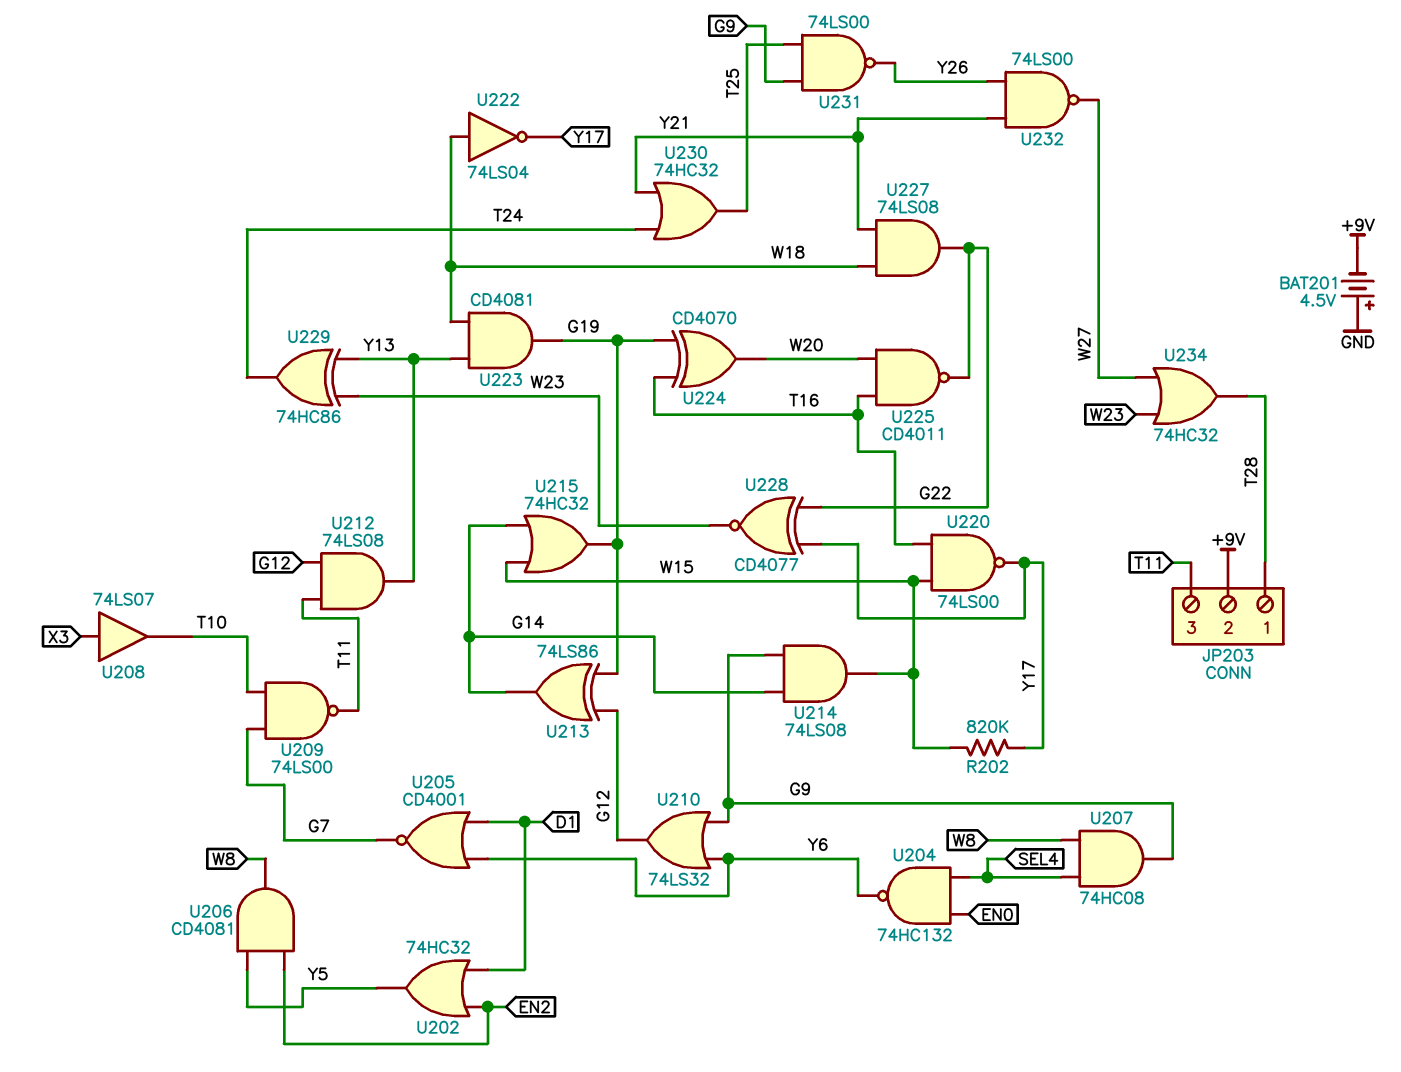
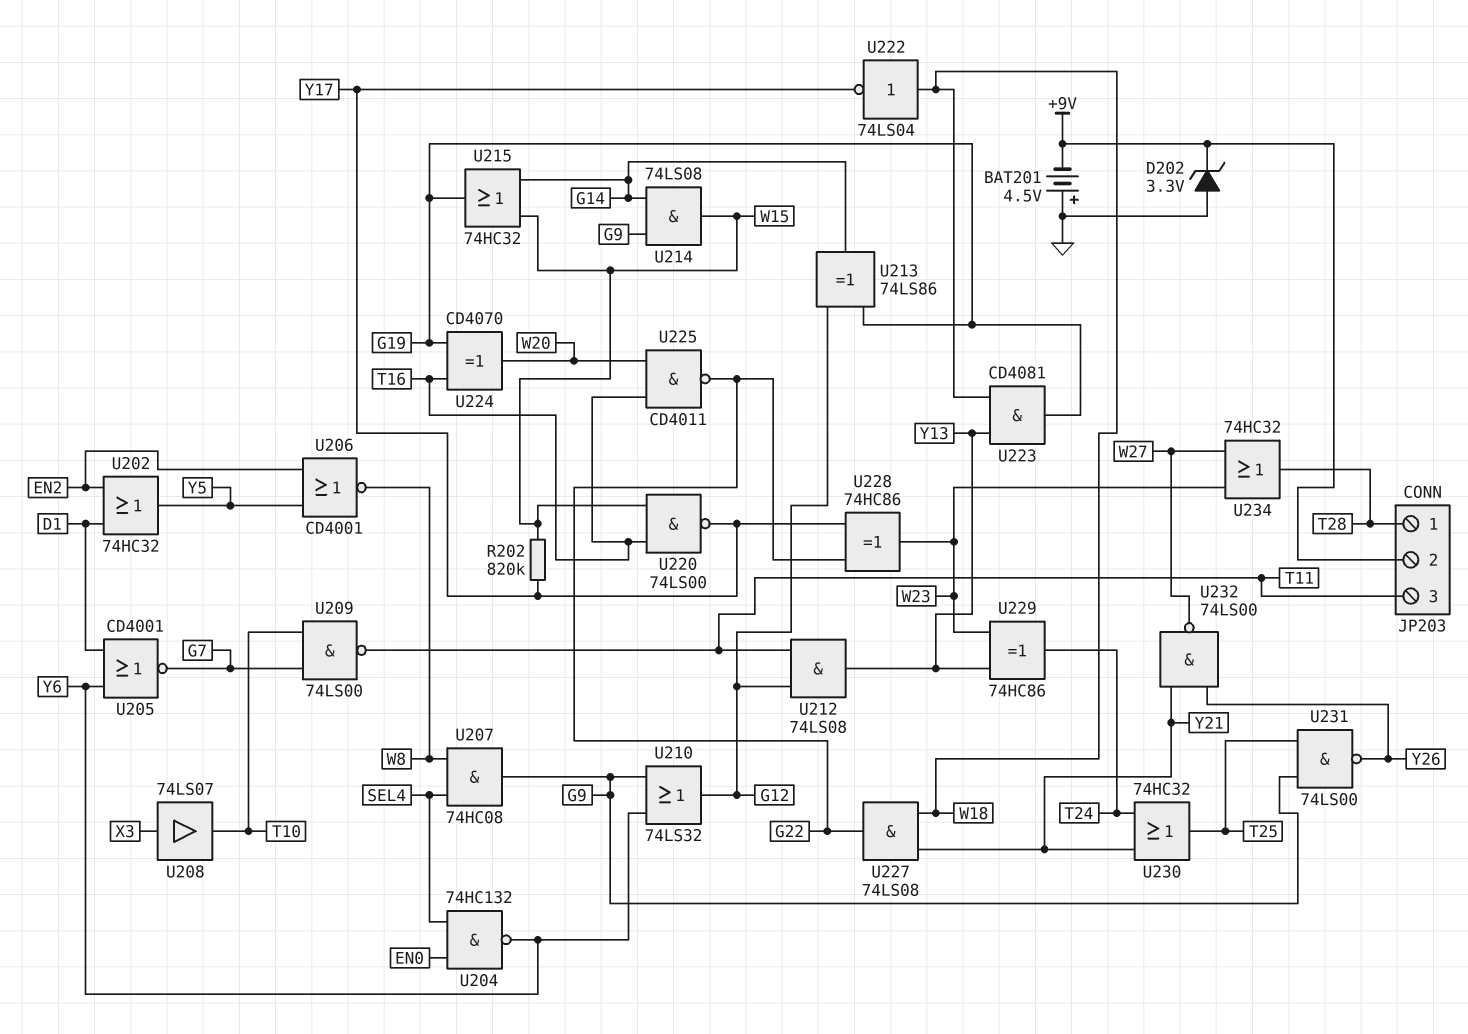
D202: none -> zener 3.3V (A GND, K +9V)
U206: AND CD4081 (in EN2, in Y5, out W8) -> NOR CD4001 (in EN2, in Y5, out W8)
U228: XNOR CD4077 (in G22, in Y17, out W23) -> XOR 74HC86 (in G22, in Y17, out W23)

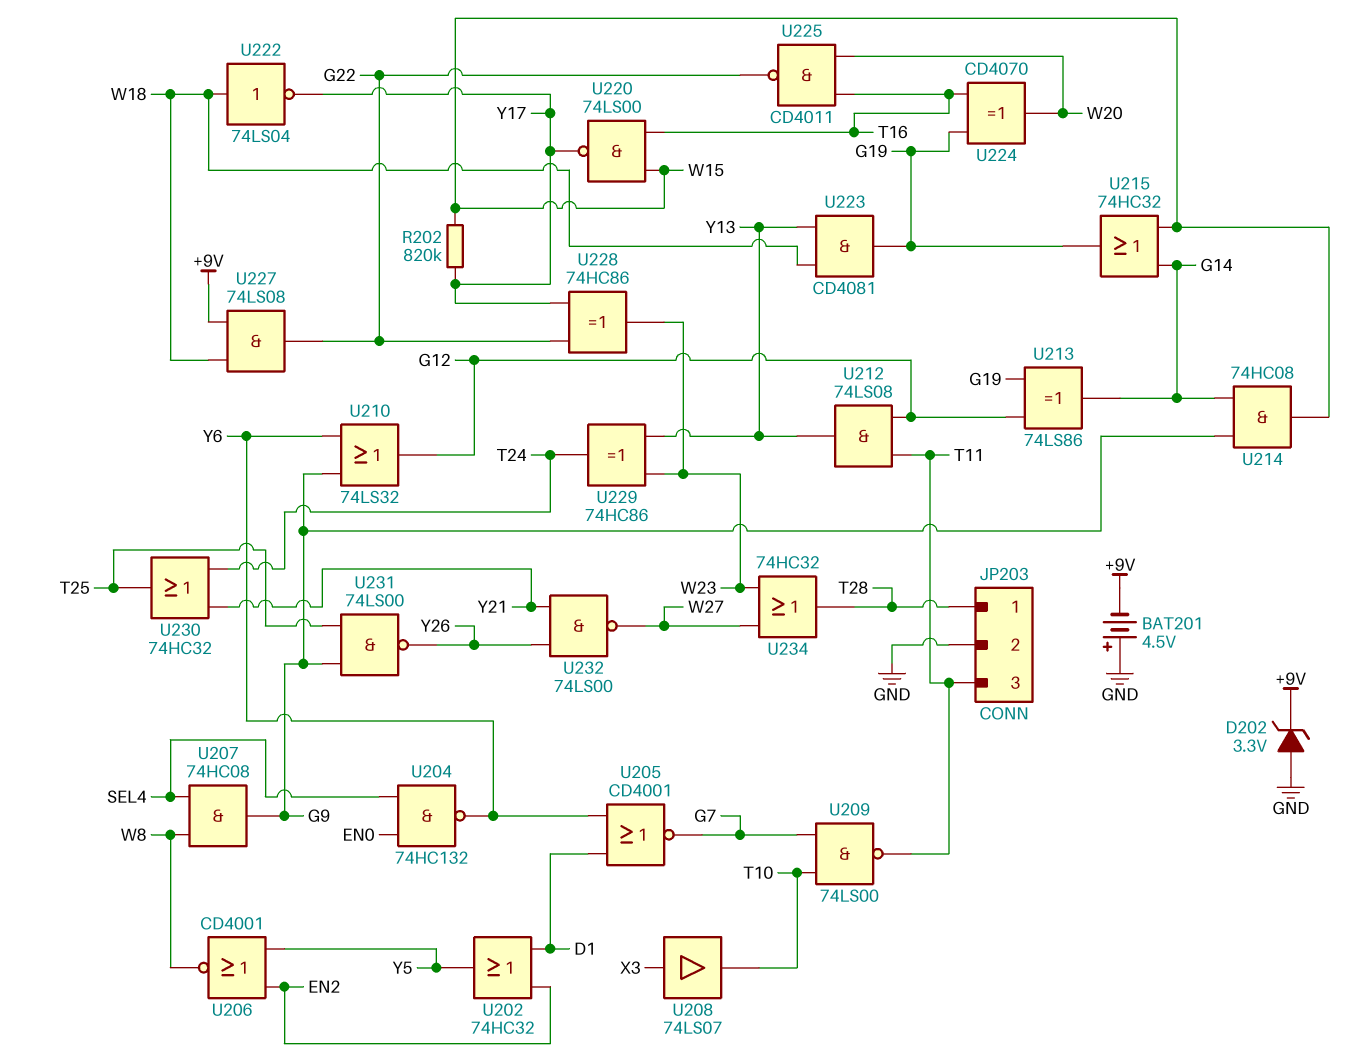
JP203 pin 2: +9V -> GND
U214: AND 74LS08 (in G9, in G14, out W15) -> AND 74HC08 (in G9, in G14, out W15)
U227: AND 74LS08 (in W18, in Y21, out G22) -> AND 74LS08 (in +9V, in W18, out G22)

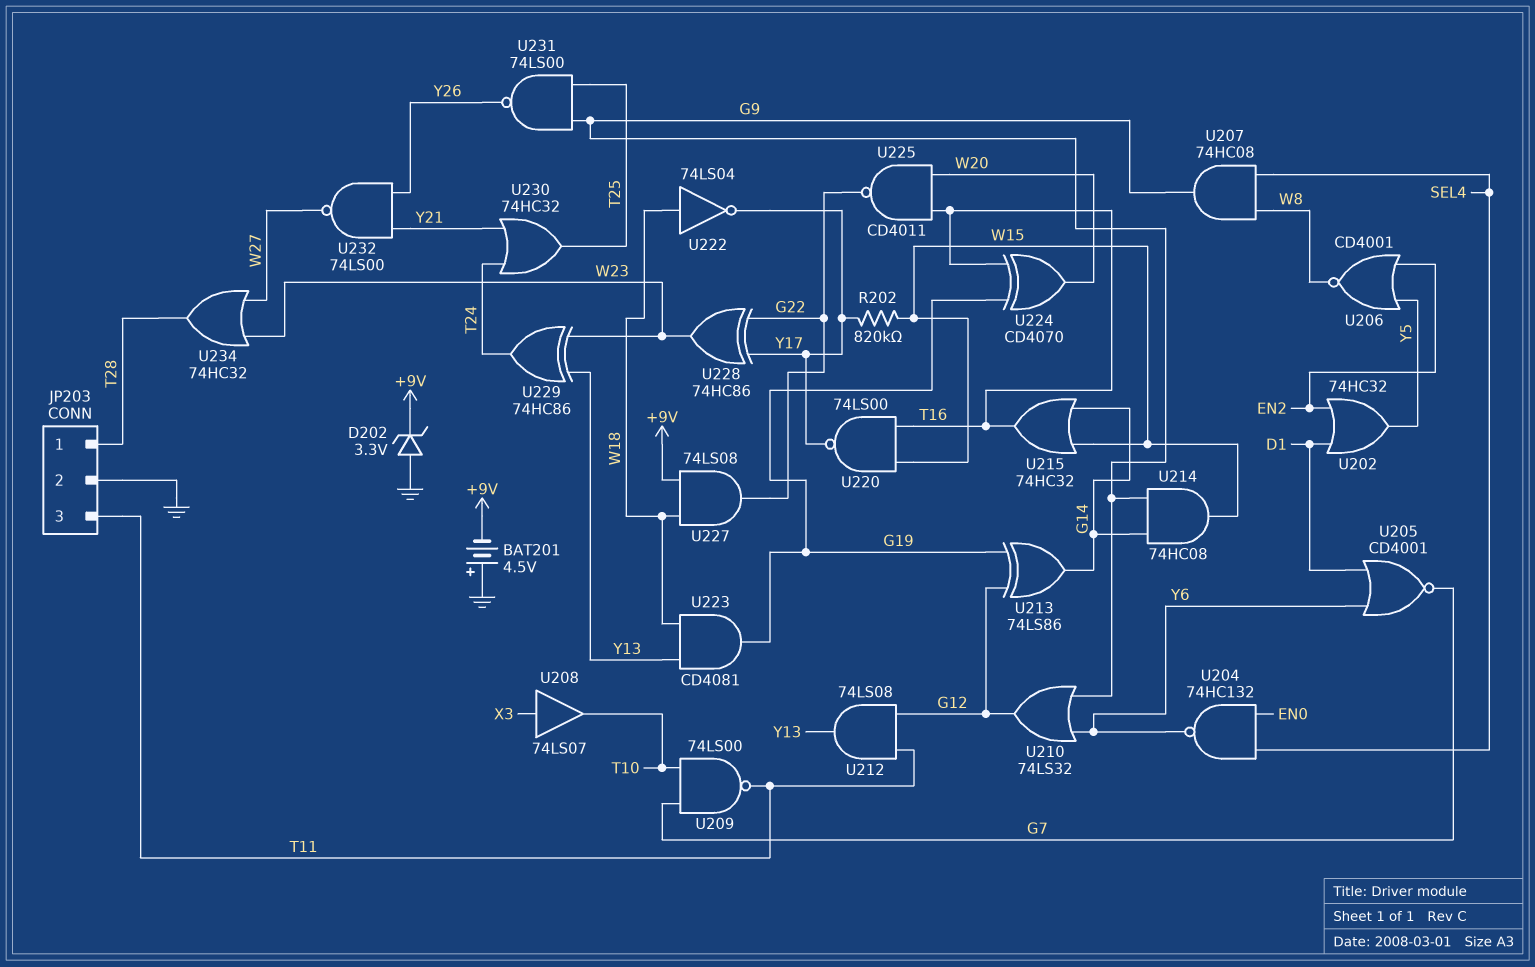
U215: OR 74HC32 (in G14, in W15, out G19) -> OR 74HC32 (in G14, in W15, out T16)

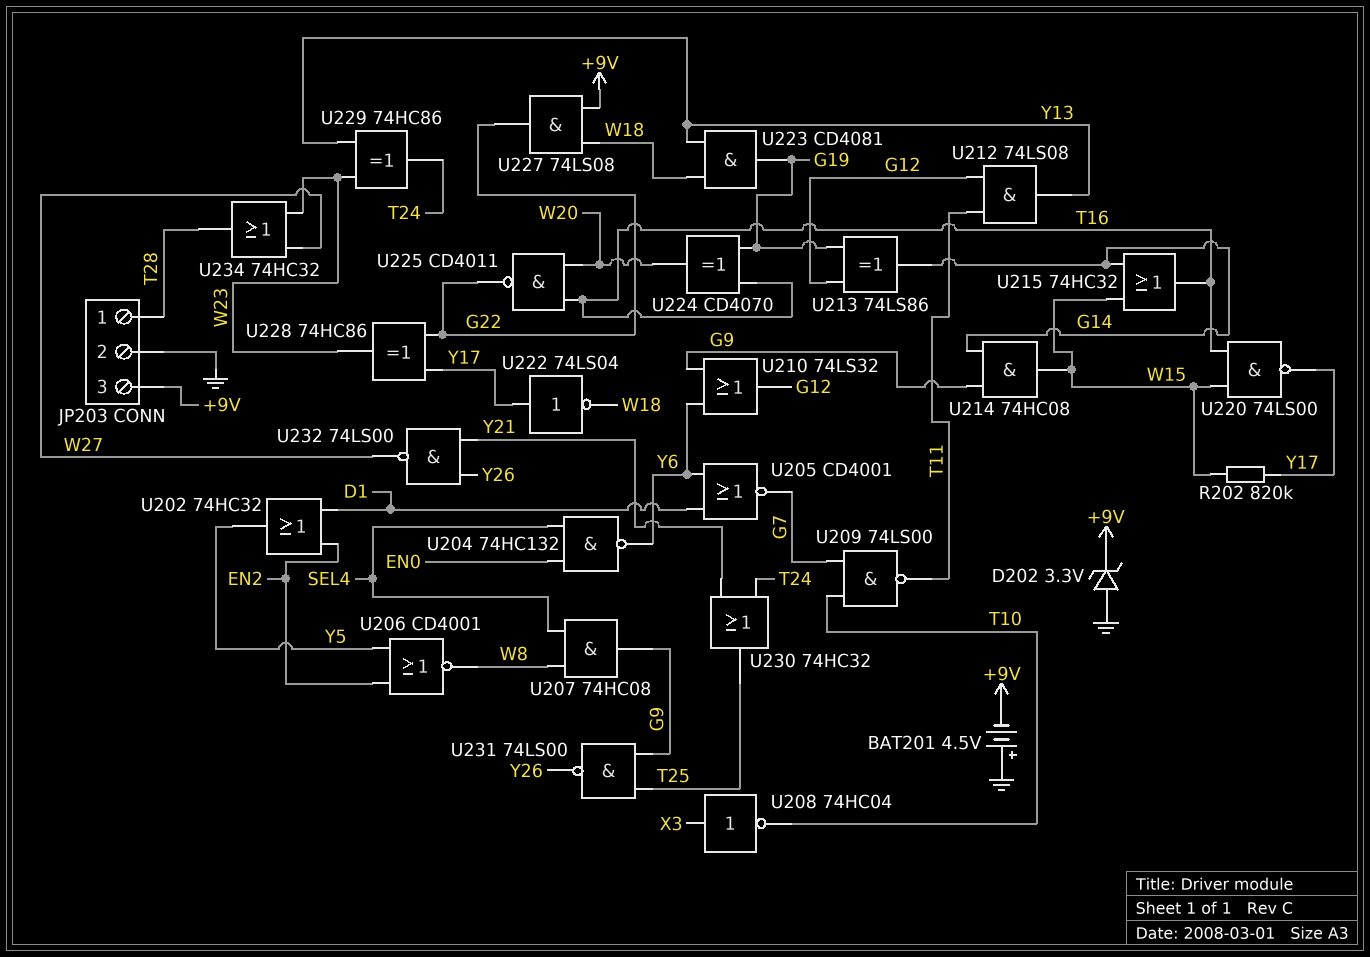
JP203 pin 3: T11 -> +9V
U208: buffer 74LS07 (in X3, out T10) -> NOT 74HC04 (in X3, out T10)
U222: NOT 74LS04 (in W18, out Y17) -> NOT 74LS04 (in Y17, out W18)

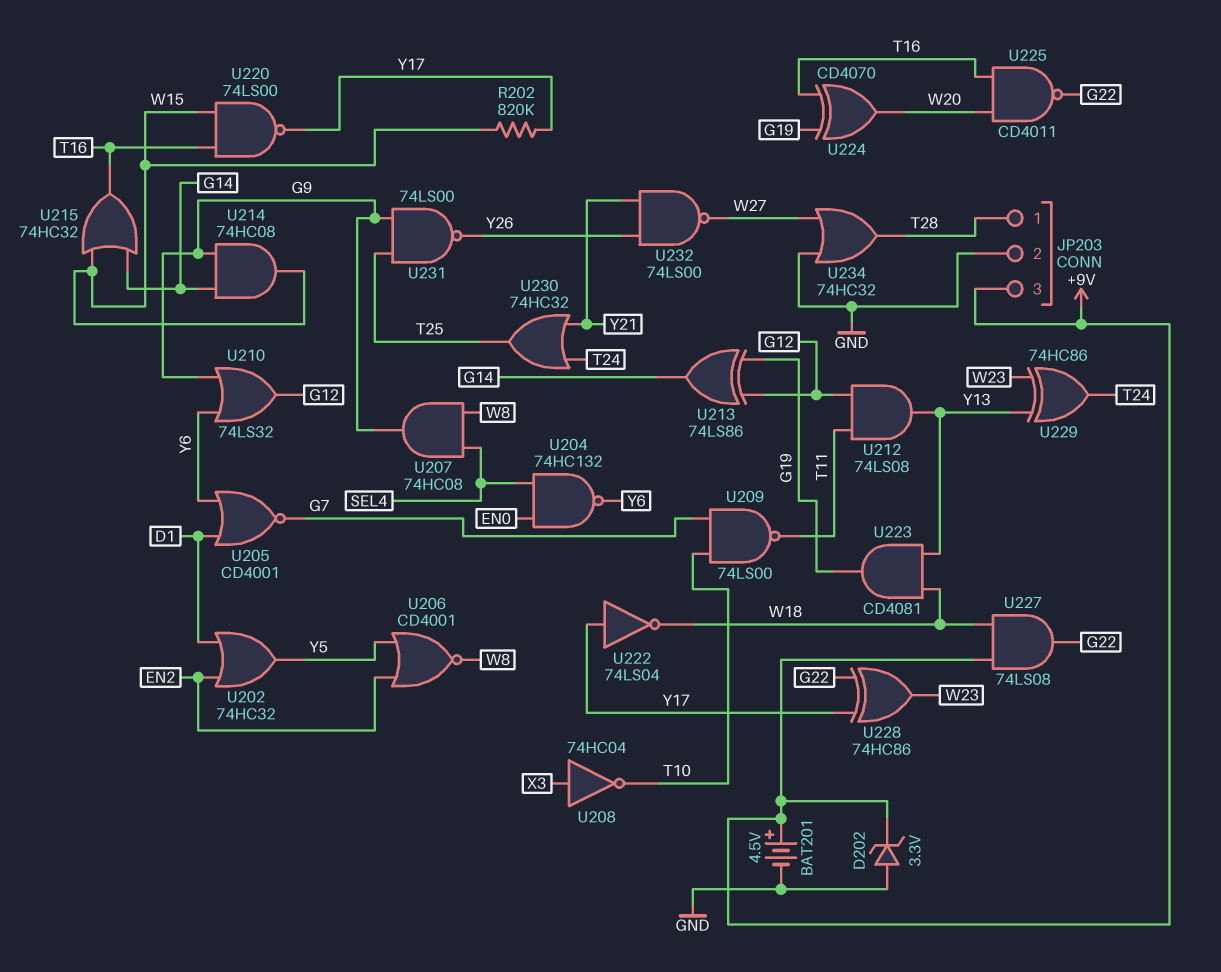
BAT201: 4.5V (plus GND, minus +9V) -> 4.5V (plus +9V, minus GND)
U234: OR 74HC32 (in W23, in W27, out T28) -> OR 74HC32 (in GND, in W27, out T28)

